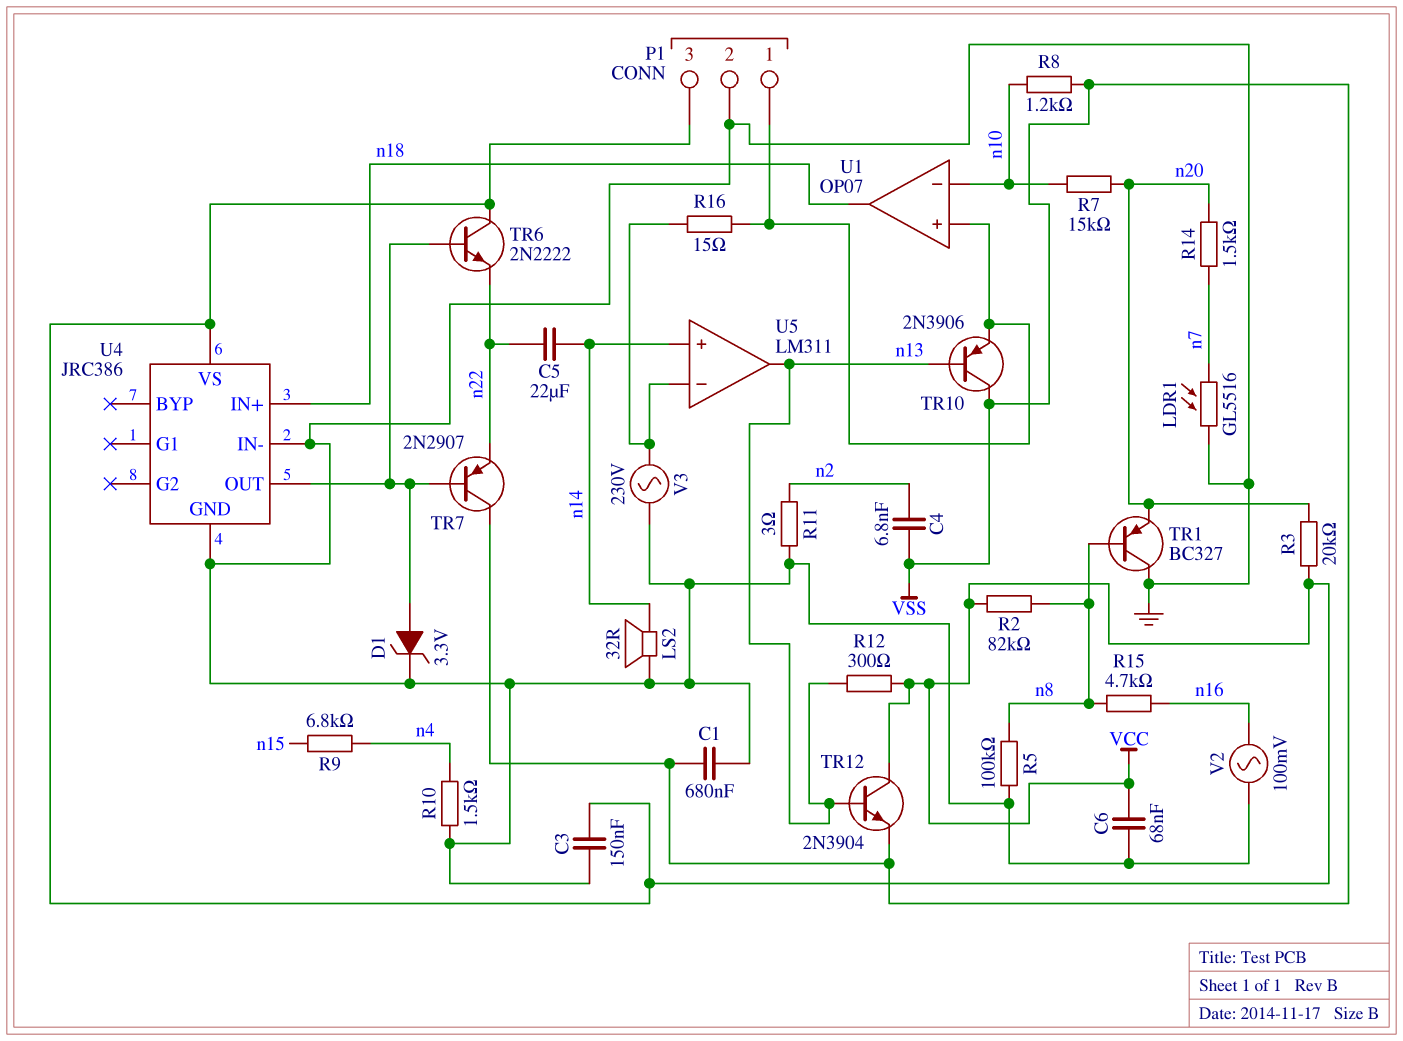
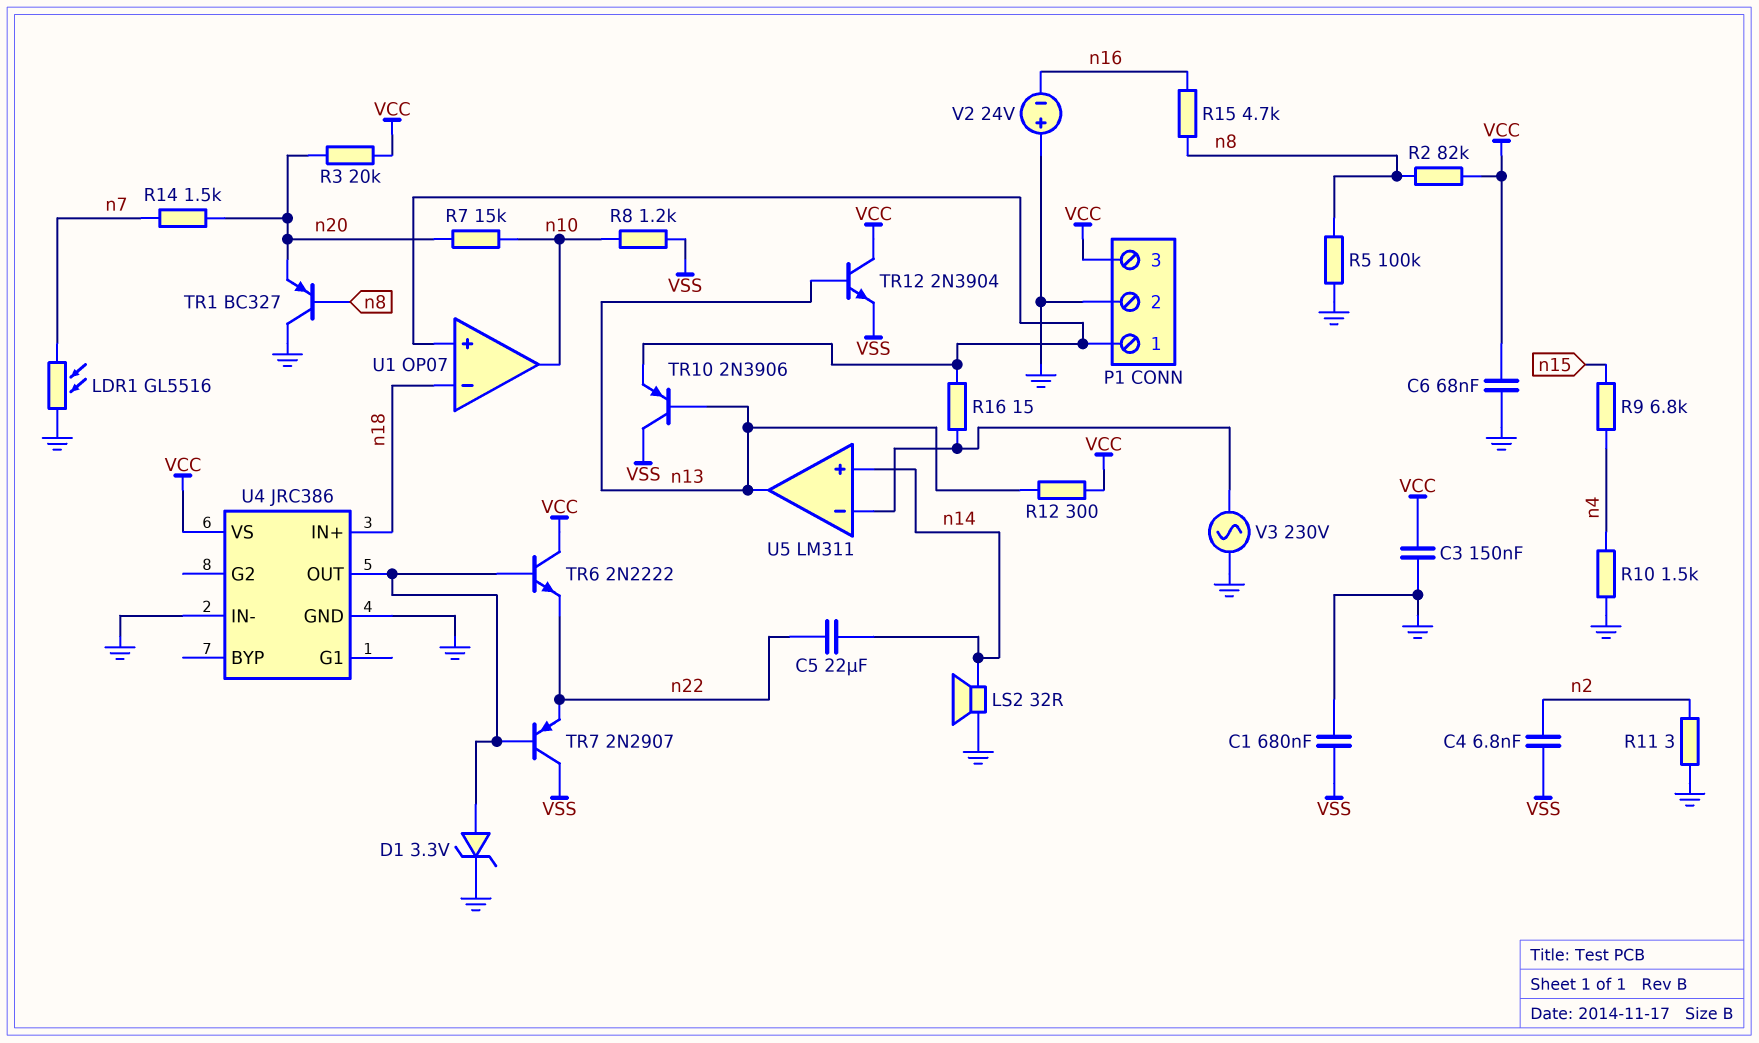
U1 pin in-: n10 -> n18
U1 pin out: n18 -> n10
V2: AC 100mV (GND, n16) -> 24V (plus GND, minus n16)

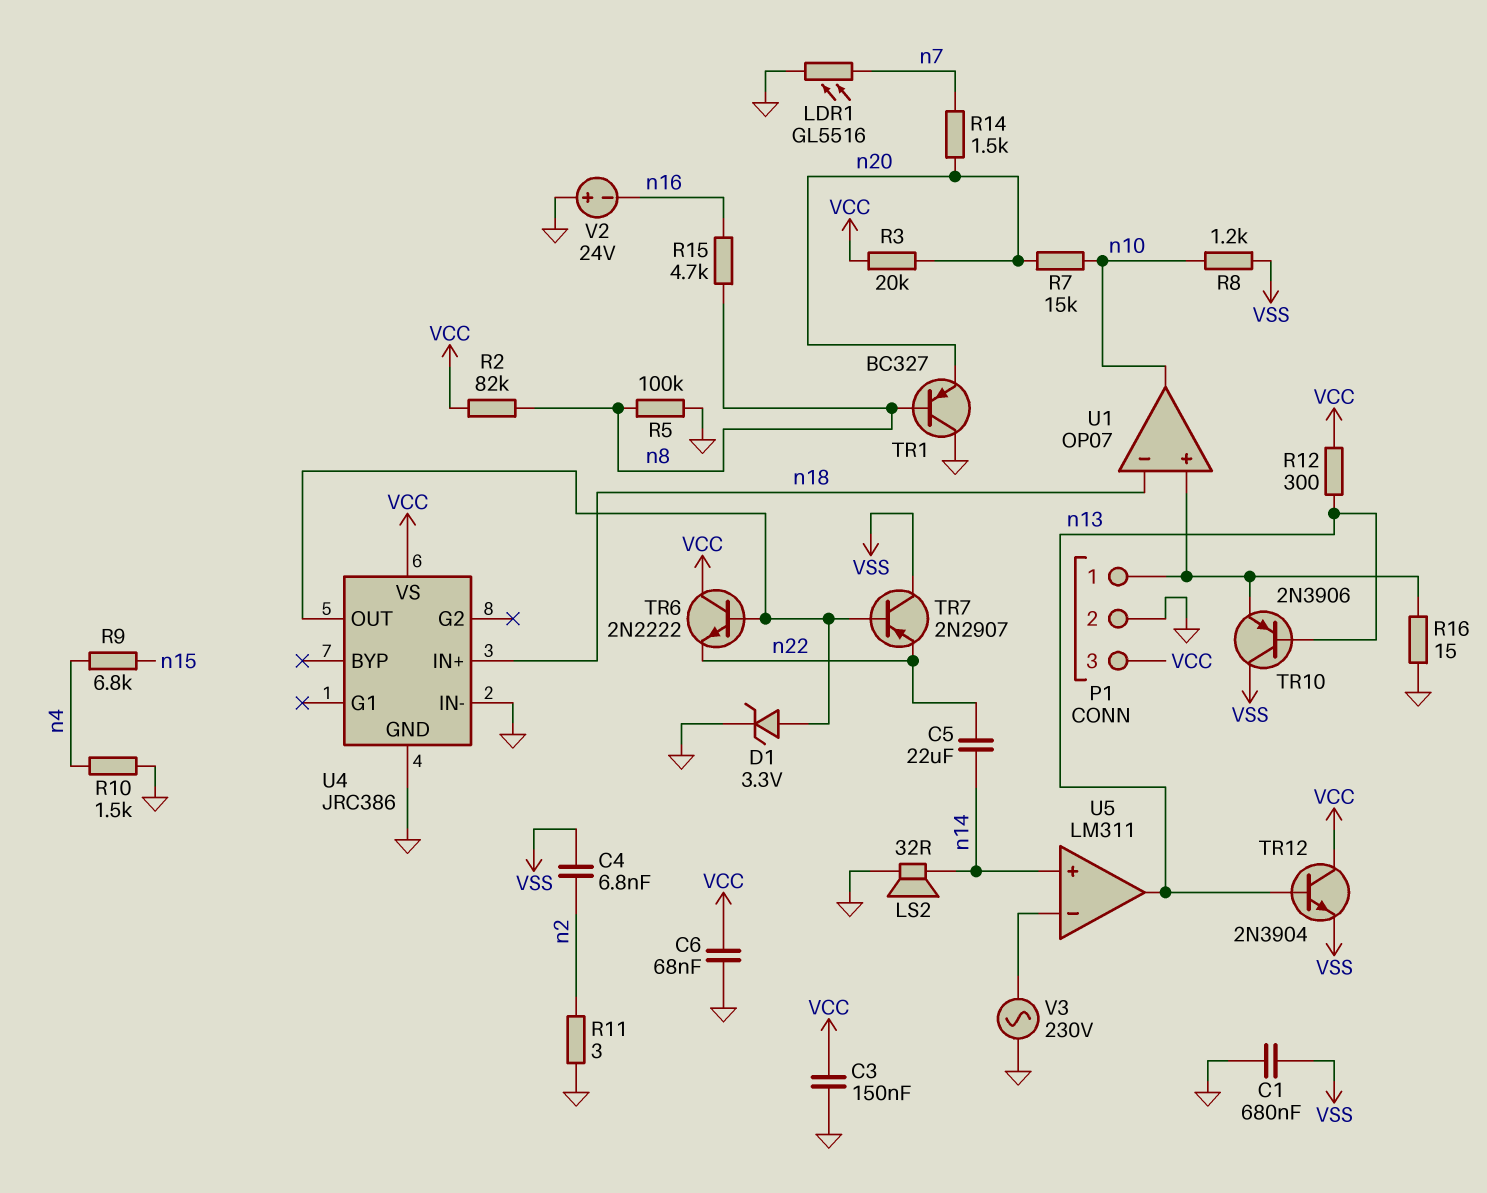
R16: 15 (P1/1, U5/in-) -> 15 (GND, P1/1)

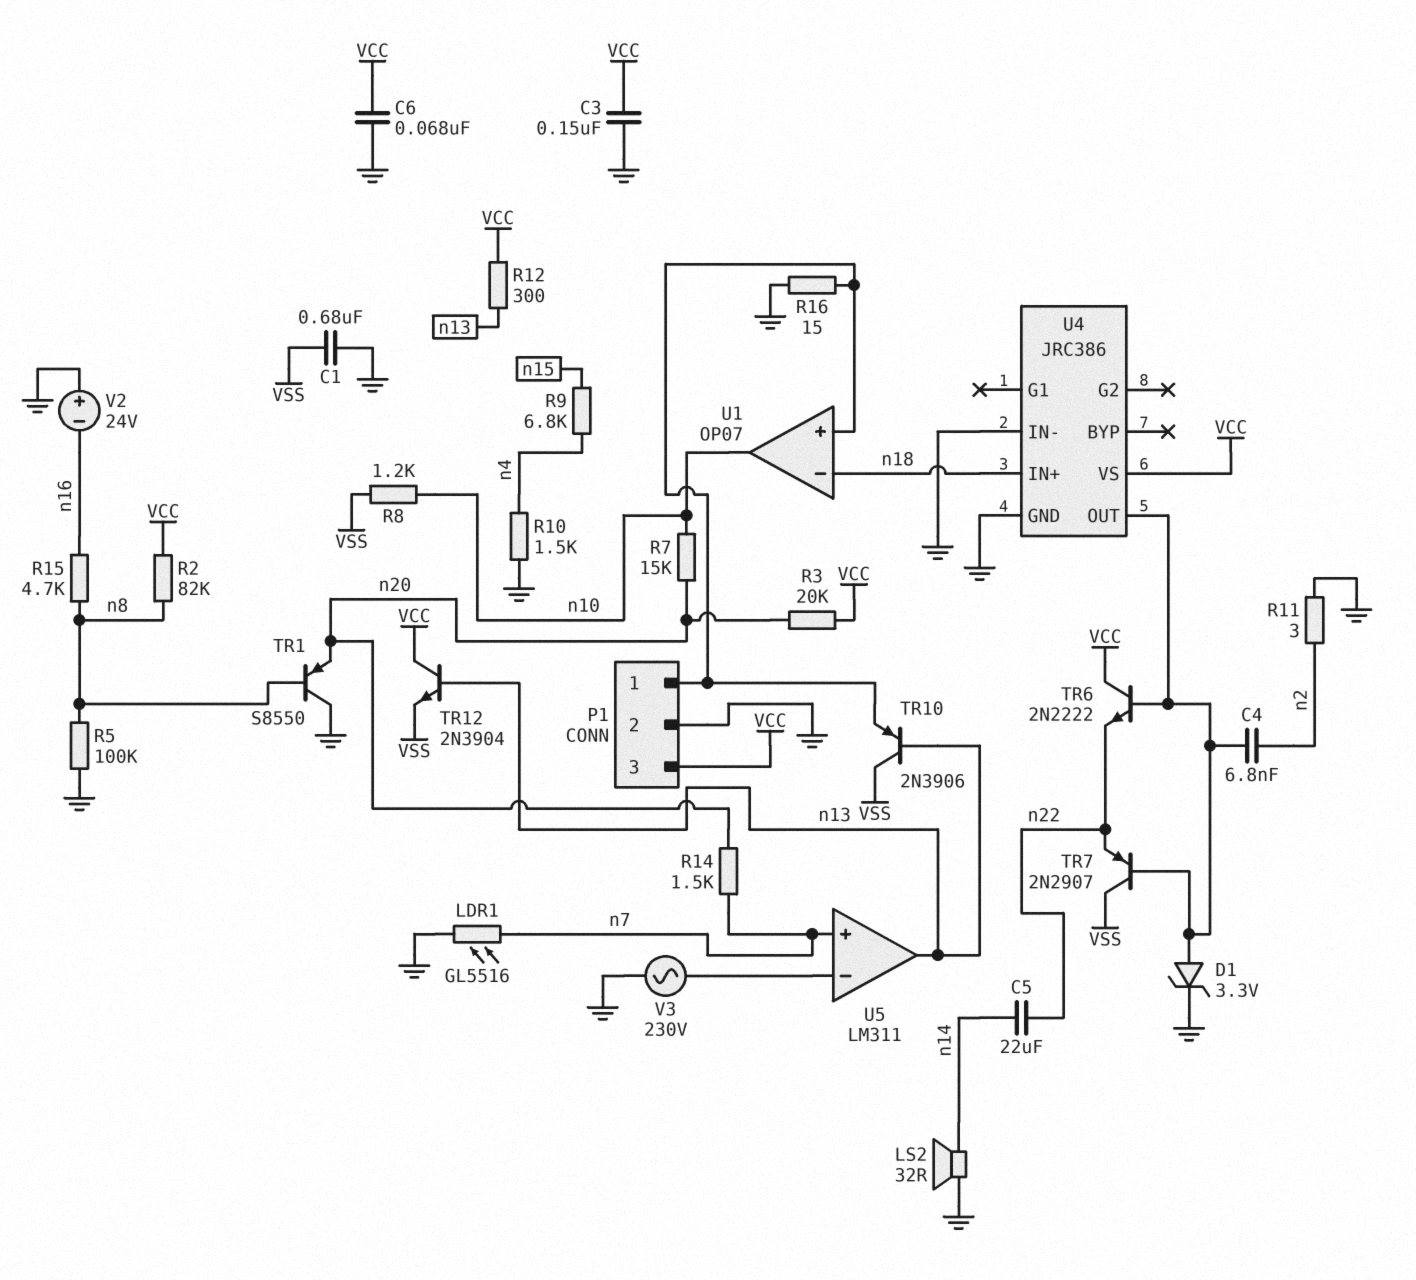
C4: 6.8nF (VSS, n2) -> 6.8nF (U4/OUT, n2)
TR1: PNP BC327 (B n8, C GND, E n20) -> PNP S8550 (B n8, C GND, E n20)
U5 pin in+: n14 -> n7

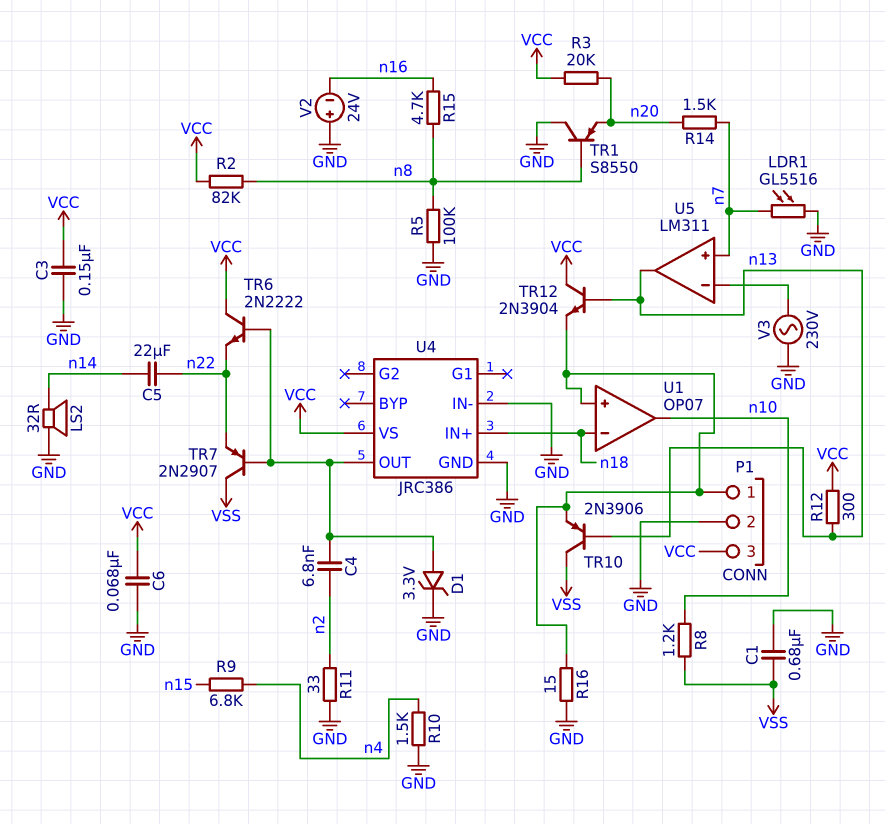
R7: 15k (n10, n20) -> none
R11: 3 (GND, n2) -> 33 (GND, n2)
TR12: NPN 2N3904 (B n13, C VCC, E VSS) -> NPN 2N3904 (B n13, C VCC, E P1/1)

